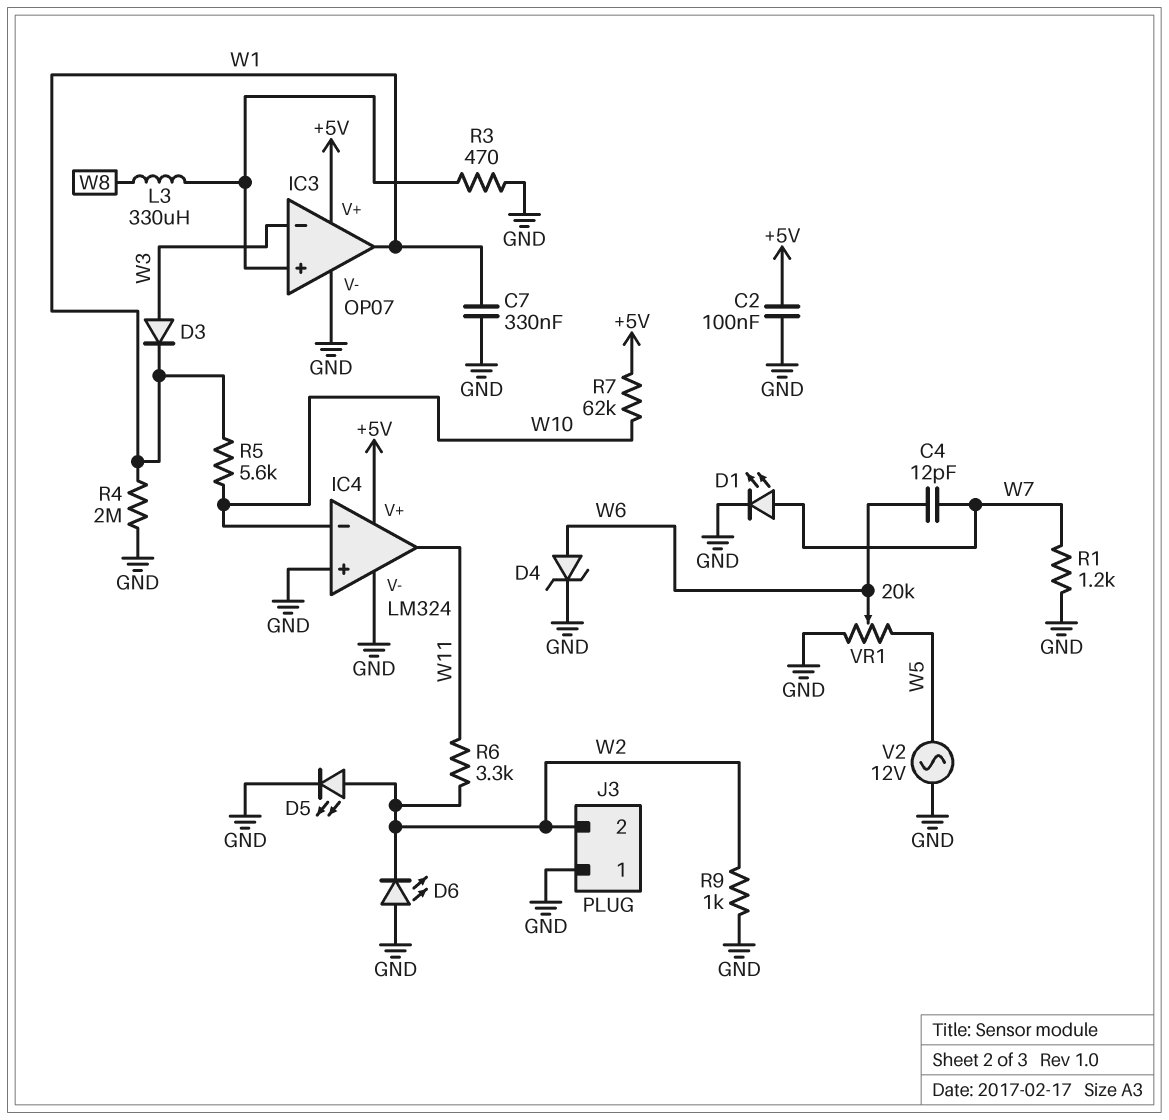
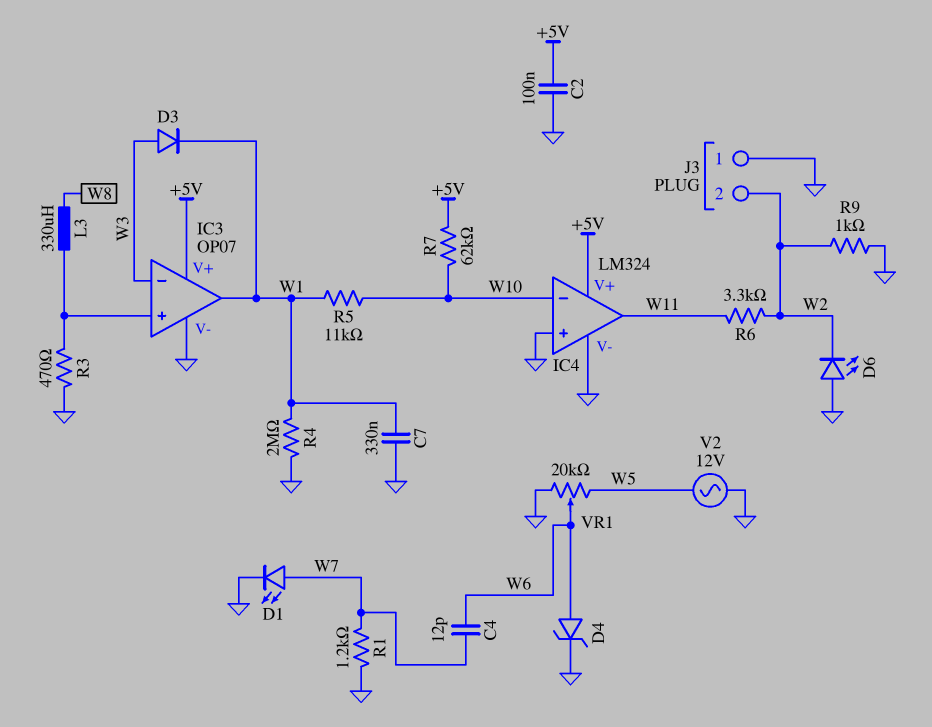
D5: LED (A W2, K GND) -> none
R5: 5.6k (W1, W10) -> 11k (W1, W10)

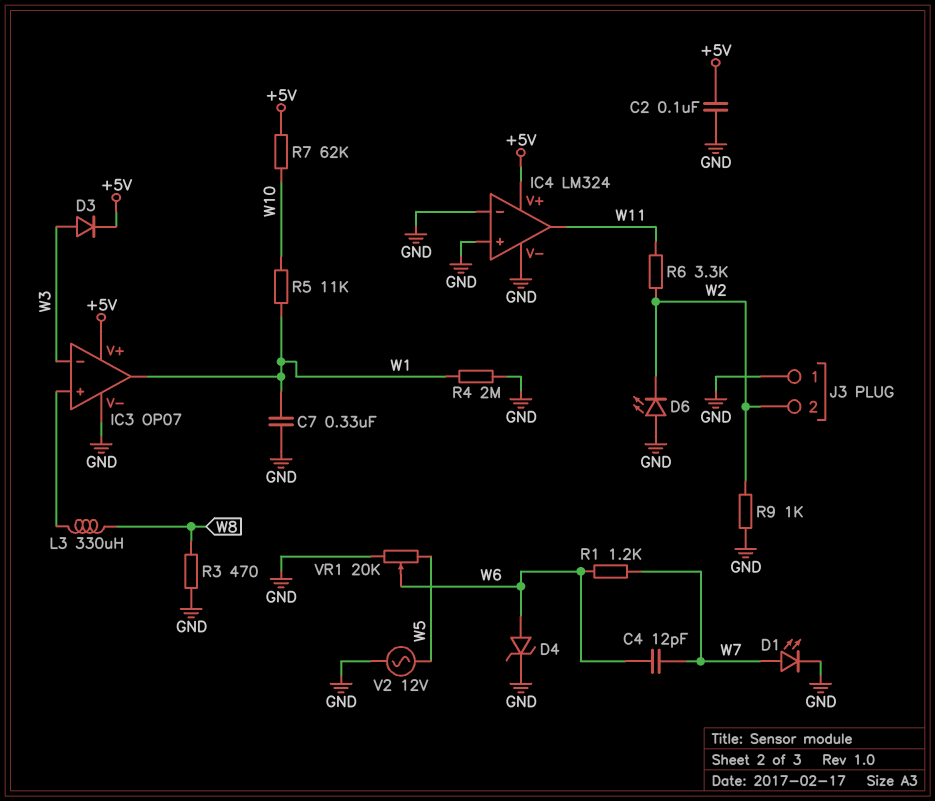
D3: diode (A W3, K W1) -> diode (A W3, K +5V)
IC4 pin in-: W10 -> GND
R1: 1.2k (GND, W7) -> 1.2k (W6, W7)
R3: 470 (GND, IC3/in+) -> 470 (GND, W8)

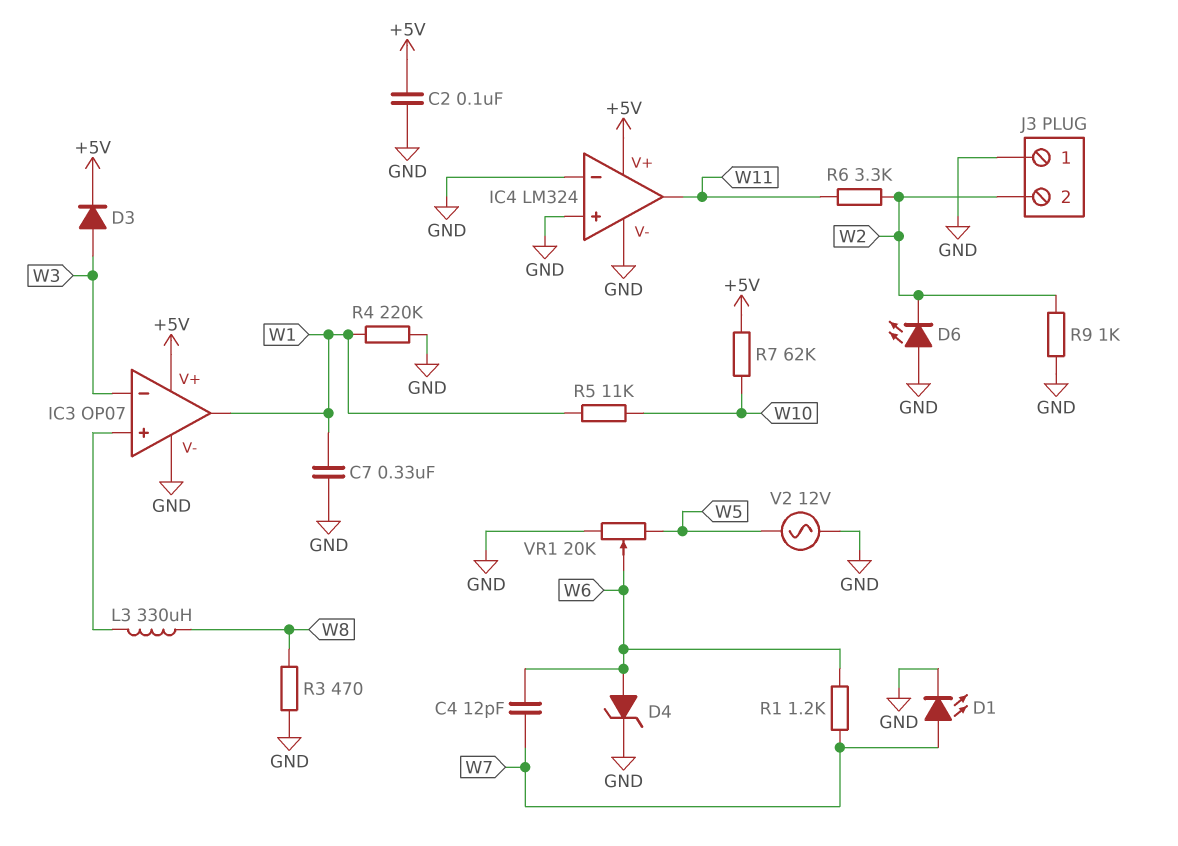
R4: 2M (GND, W1) -> 220k (GND, W1)

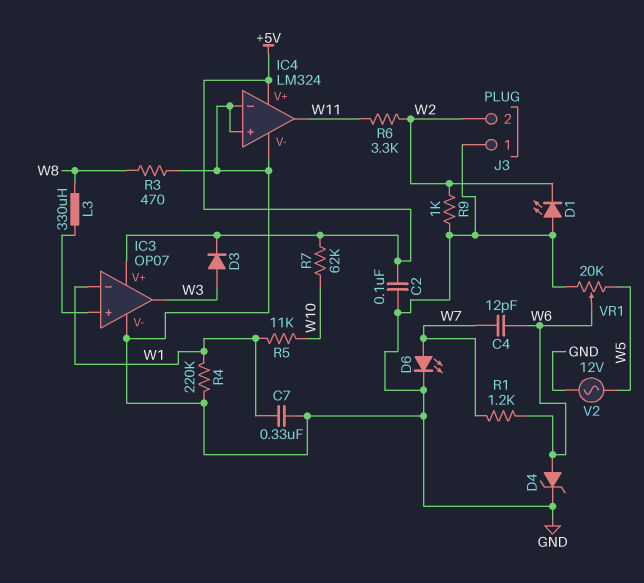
D1: LED (A W7, K GND) -> LED (A GND, K W2)
D6: LED (A GND, K W2) -> LED (A W7, K GND)
IC3 pin in-: W3 -> W1
IC3 pin out: W1 -> W3

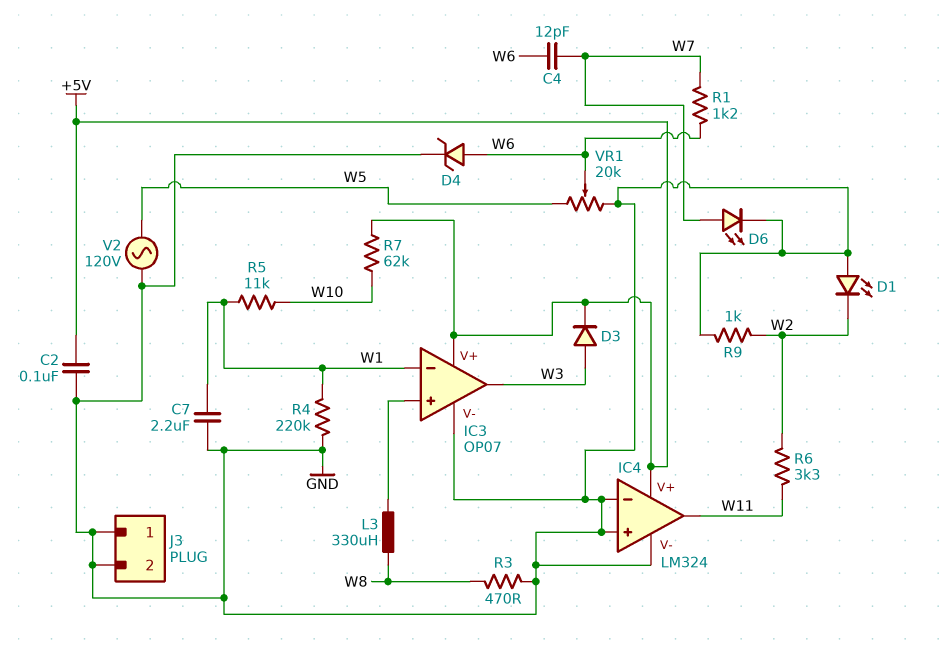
C7: 330nF (GND, W1) -> 2.2uF (GND, W1)
J3 pin 2: W2 -> GND
V2: AC 12V (GND, W5) -> AC 120V (GND, W5)

